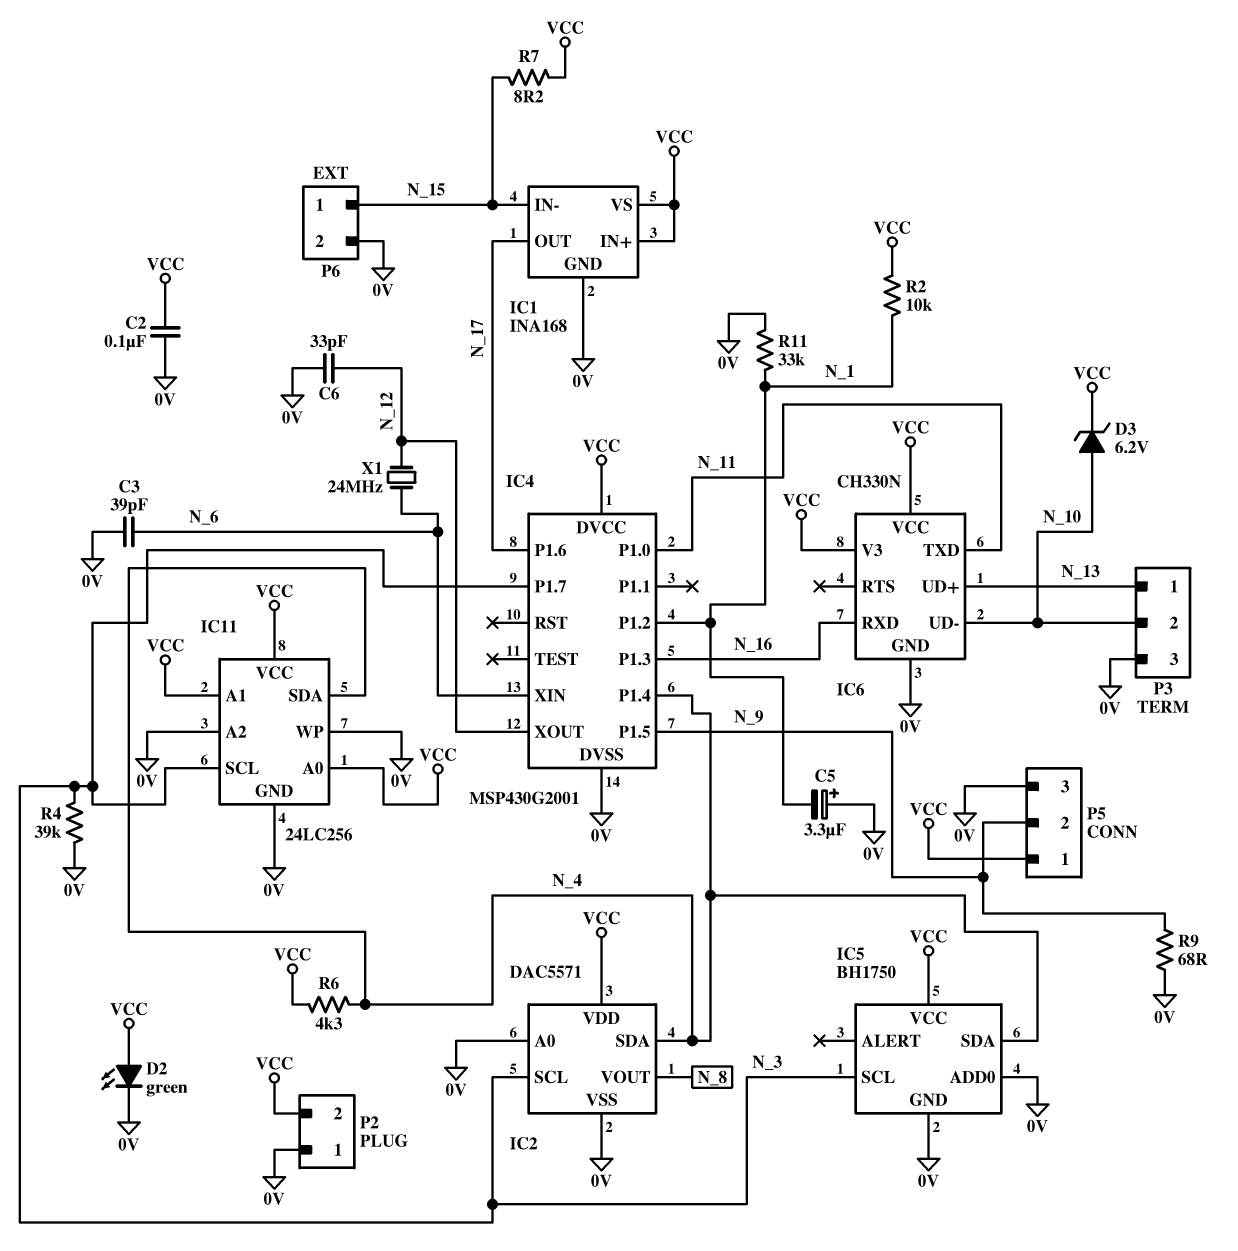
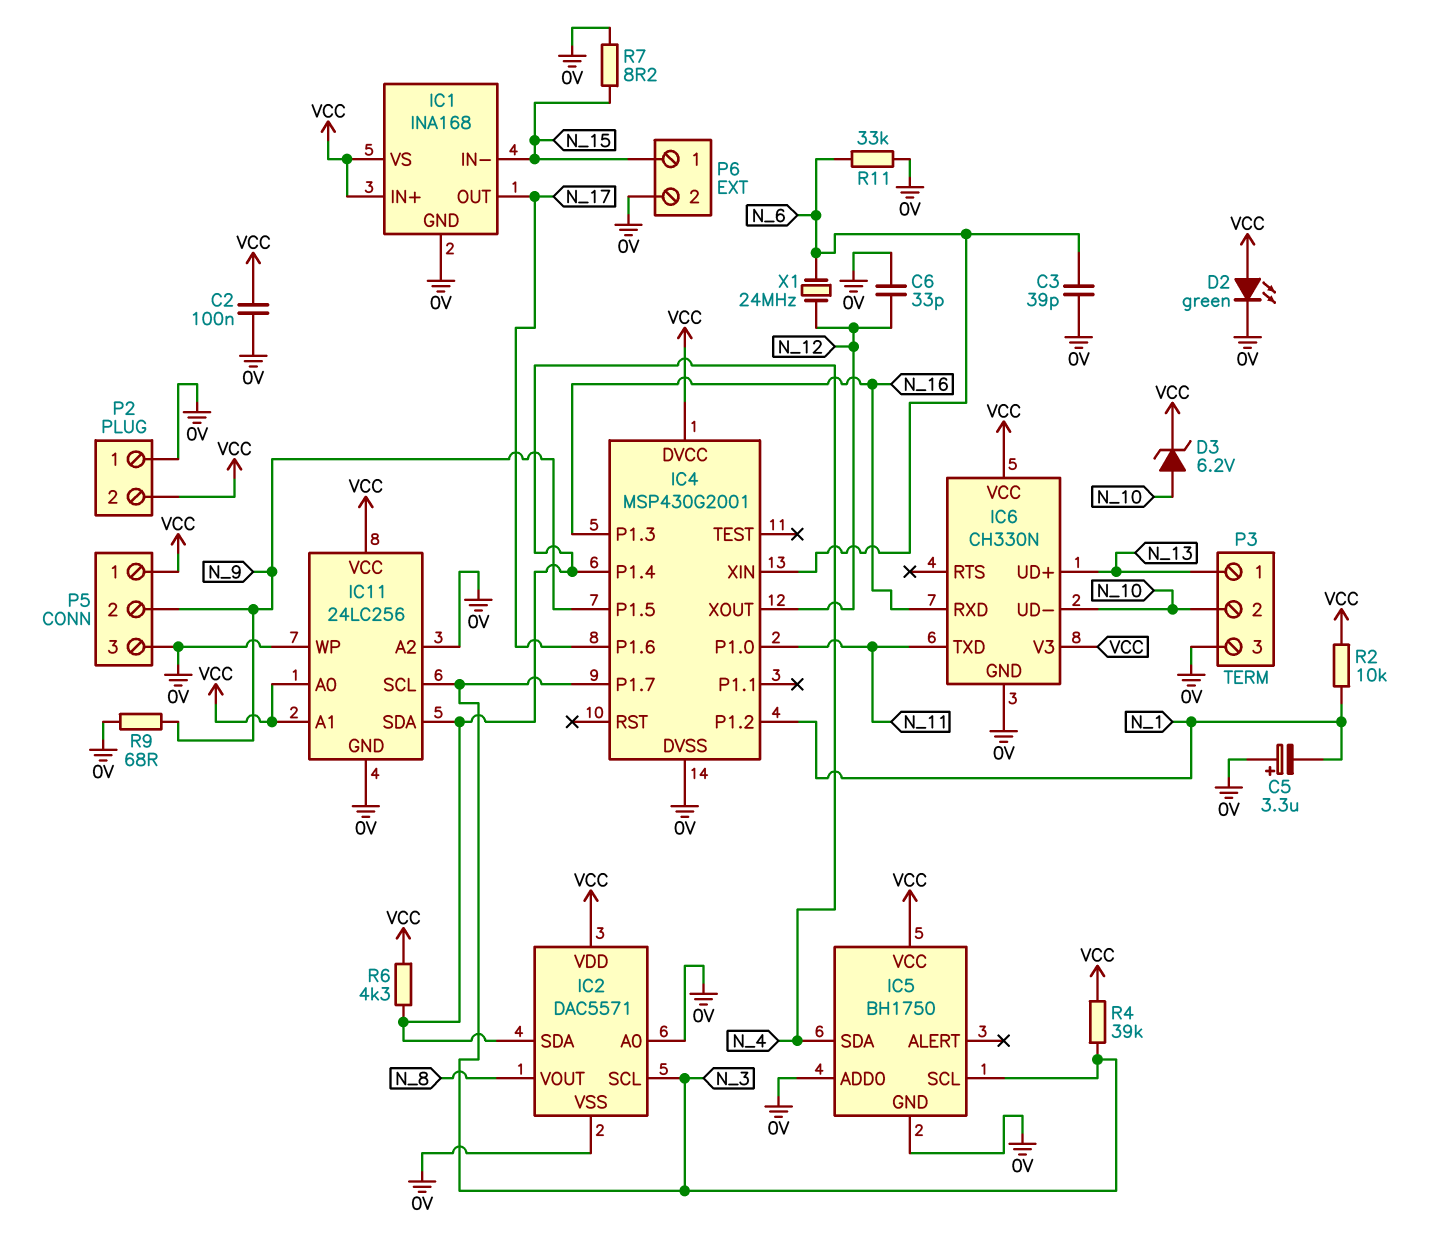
R4: 39k (0V, N_3) -> 39k (N_3, VCC)
R7: 8.2 (N_15, VCC) -> 8.2 (0V, N_15)
R11: 33k (0V, N_1) -> 33k (0V, N_6)

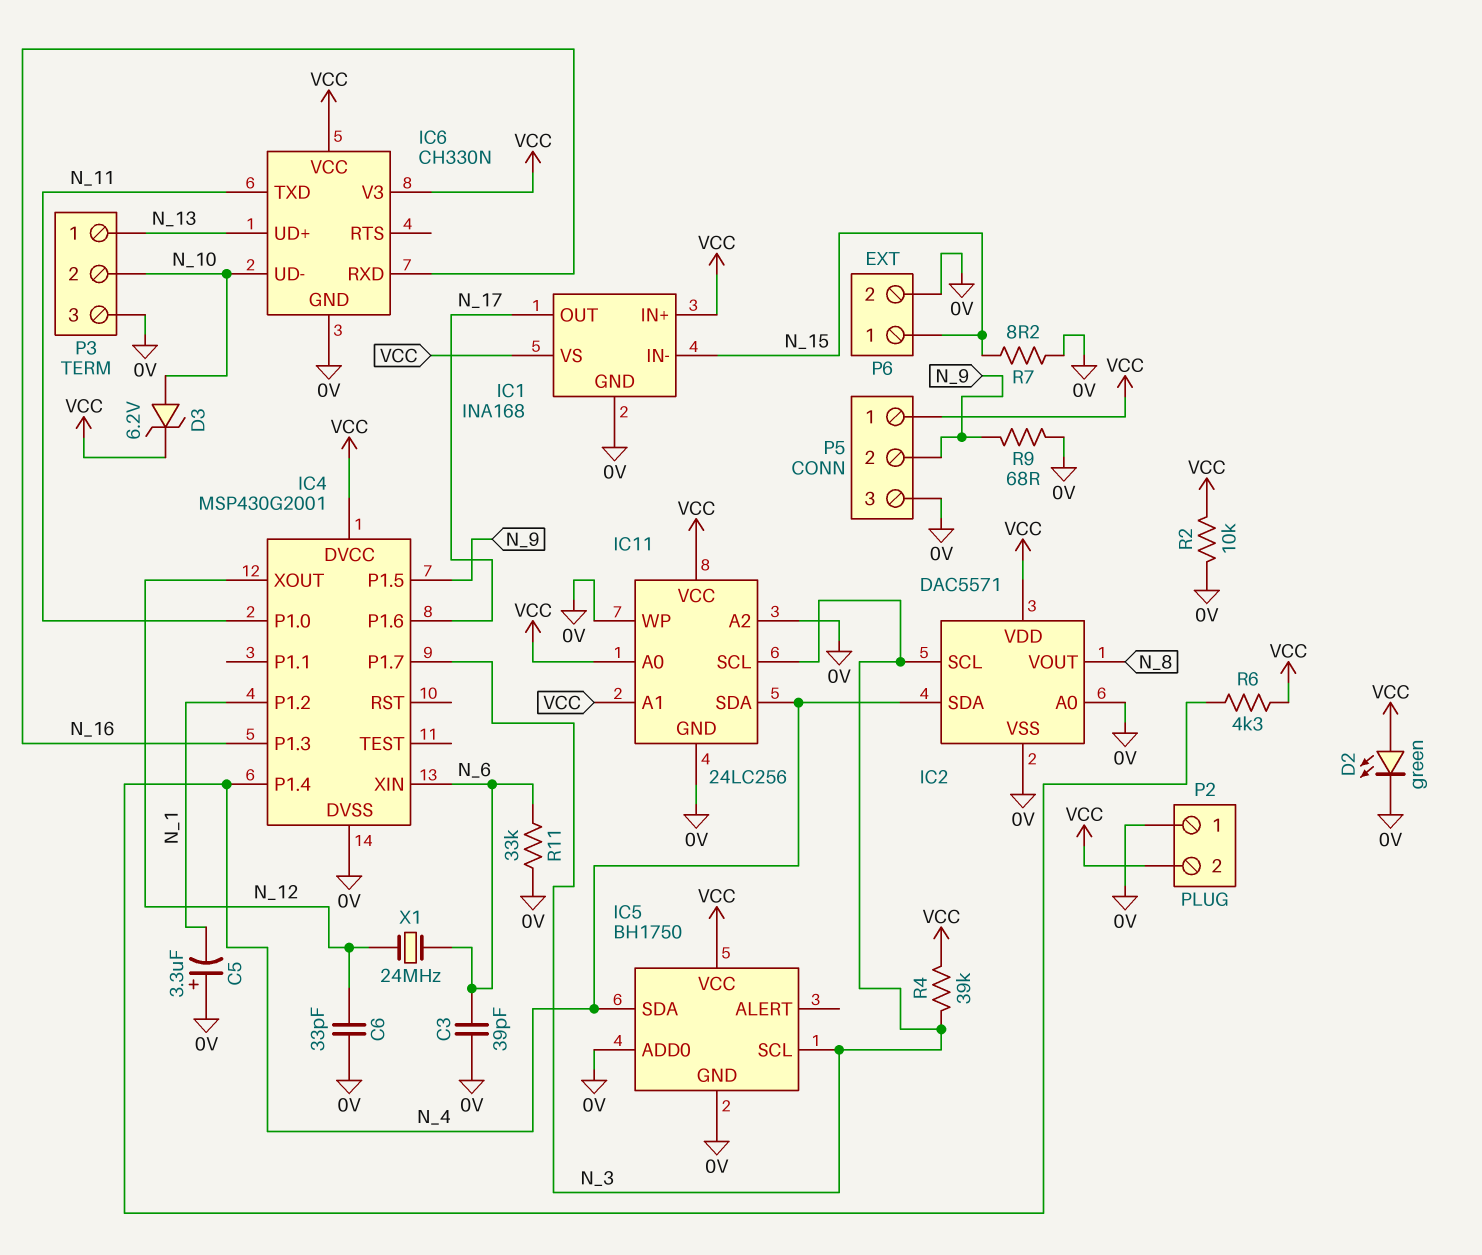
C2: 100nF (0V, VCC) -> none
R2: 10k (N_1, VCC) -> 10k (0V, VCC)

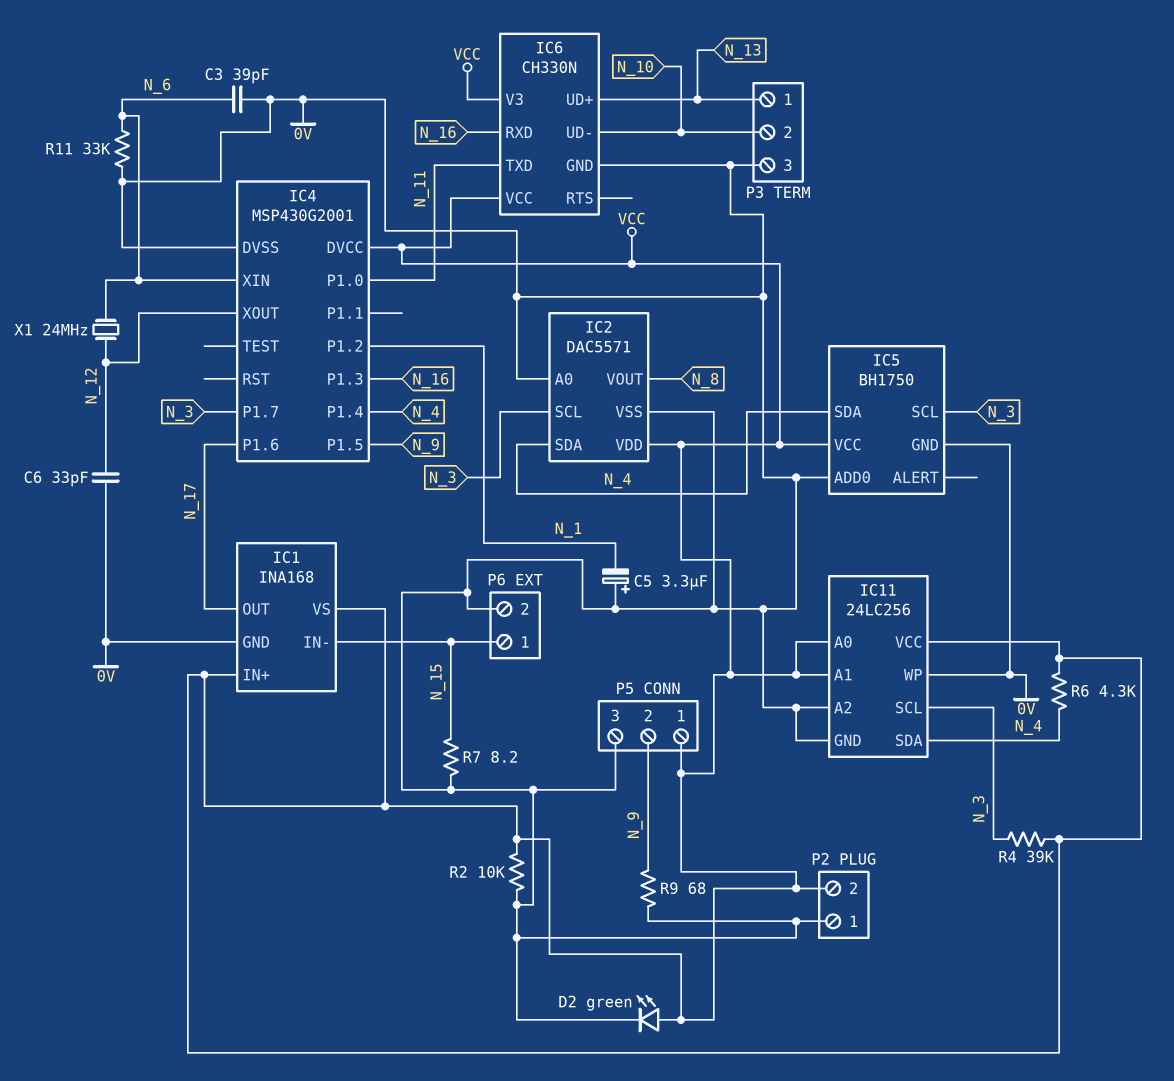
D3: zener 6.2V (A N_10, K VCC) -> none

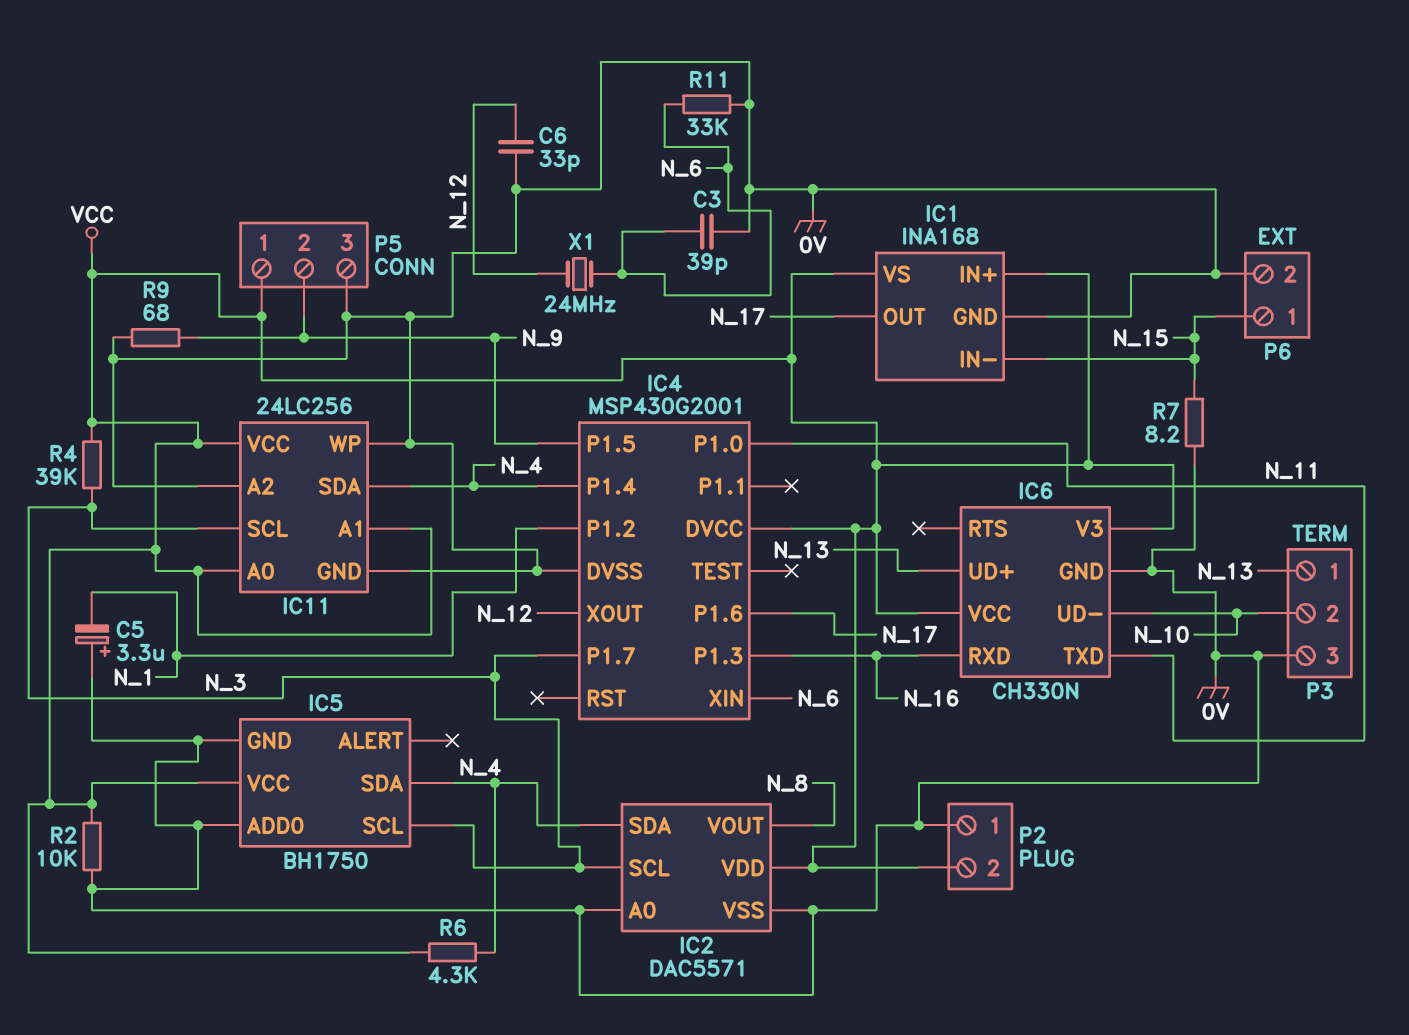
D2: LED green (A VCC, K 0V) -> none

